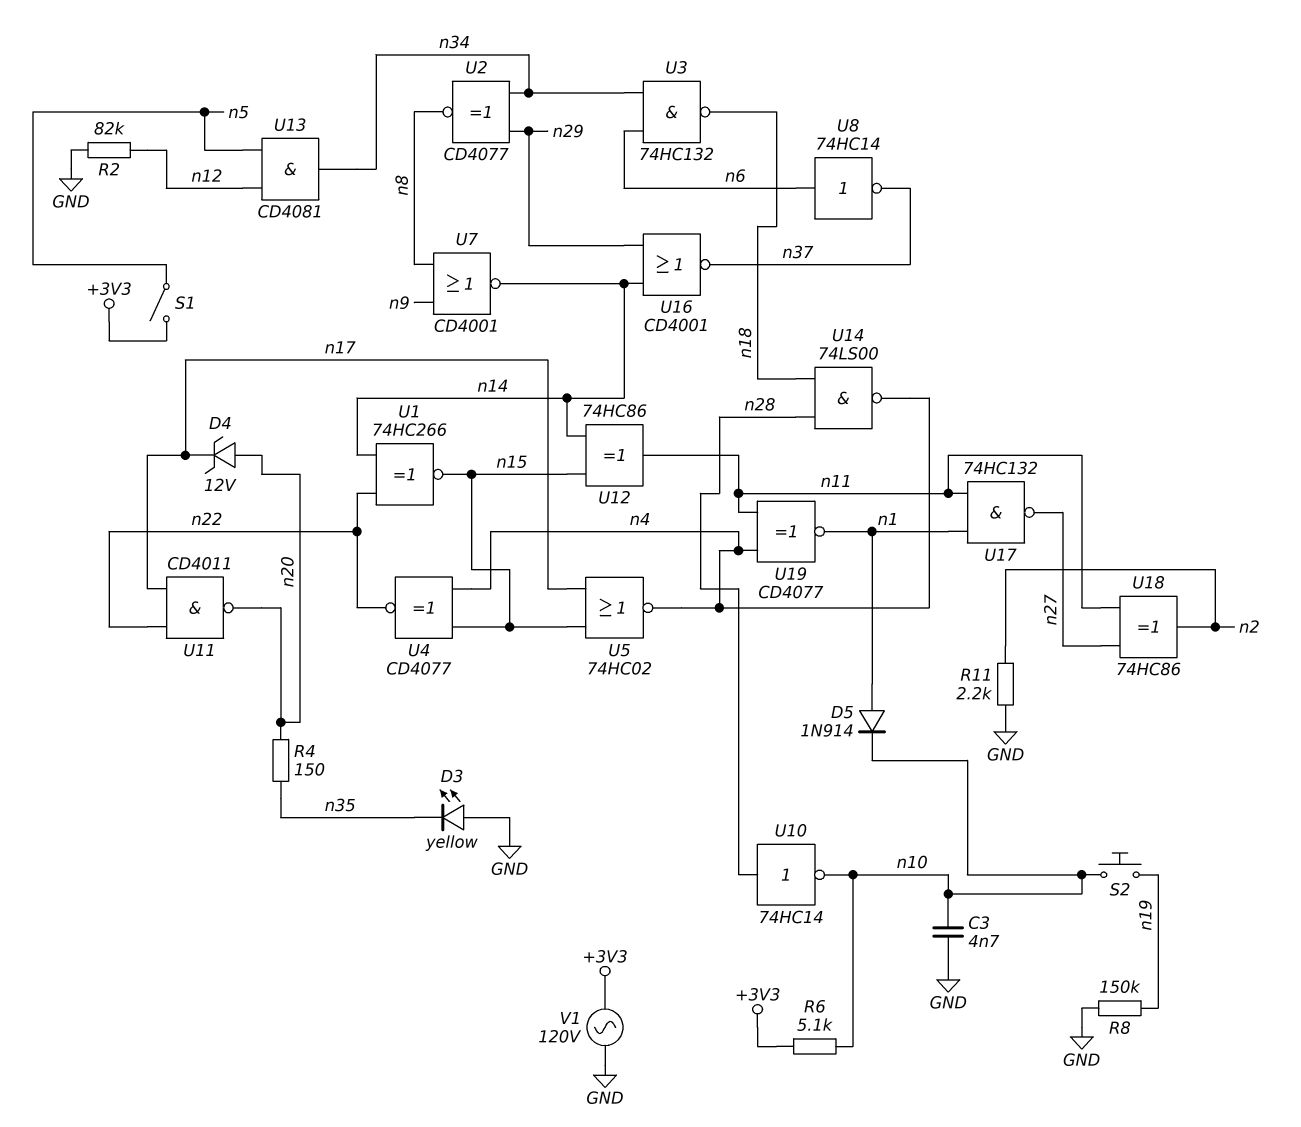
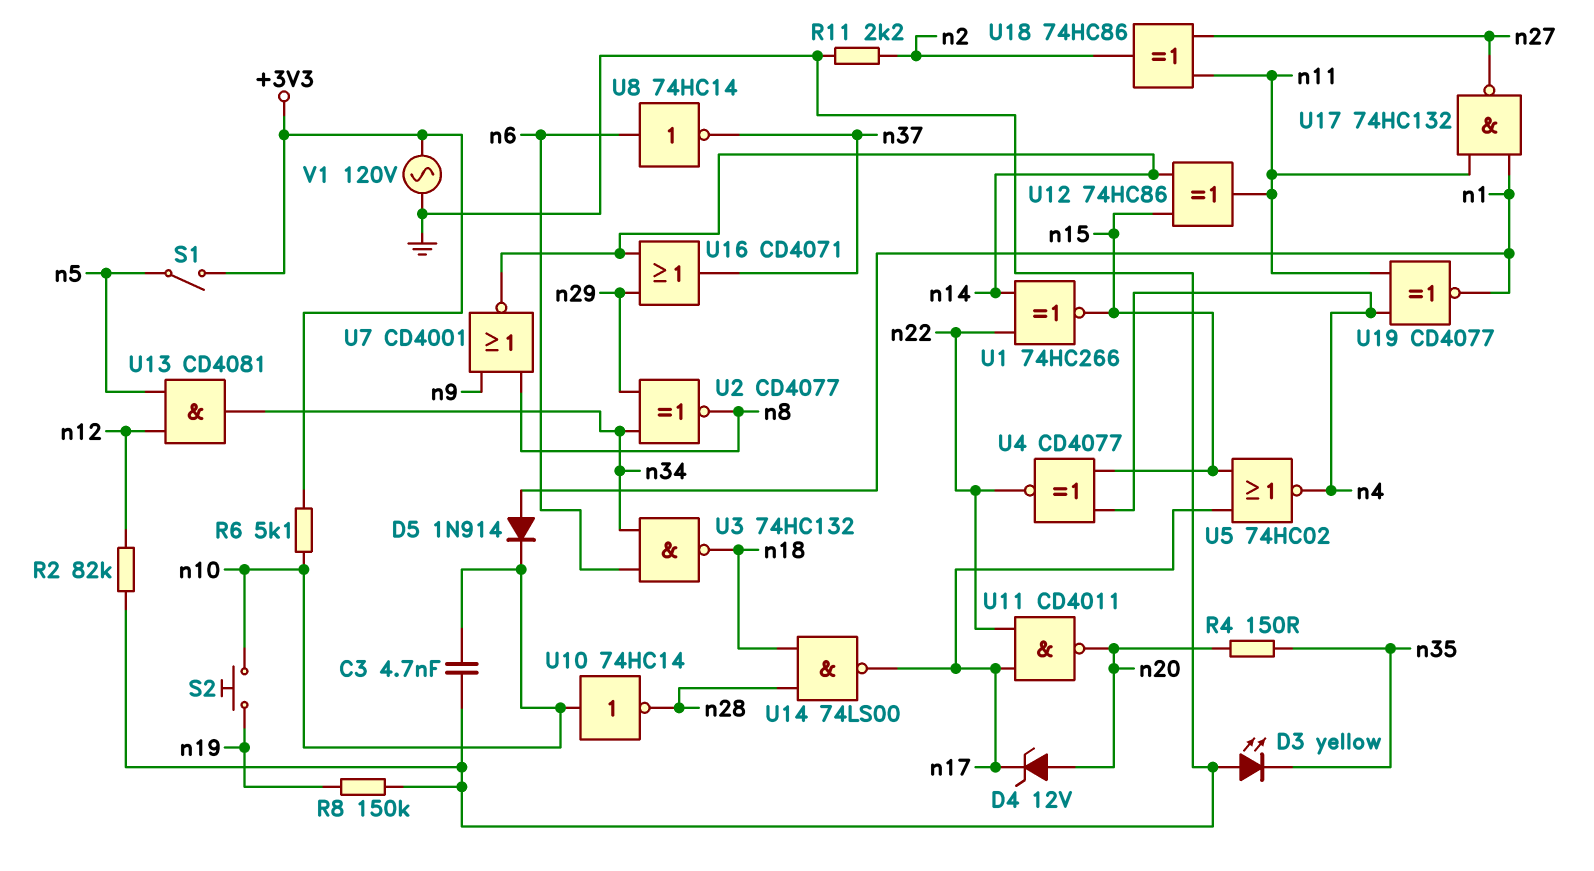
U10: NOT 74HC14 (in n28, out n10) -> NOT 74HC14 (in n10, out n28)
U14: NAND 74LS00 (in n18, in n28, out n4) -> NAND 74LS00 (in n18, in n28, out n17)
U16: NOR CD4001 (in n14, in n29, out n37) -> OR CD4071 (in n14, in n29, out n37)

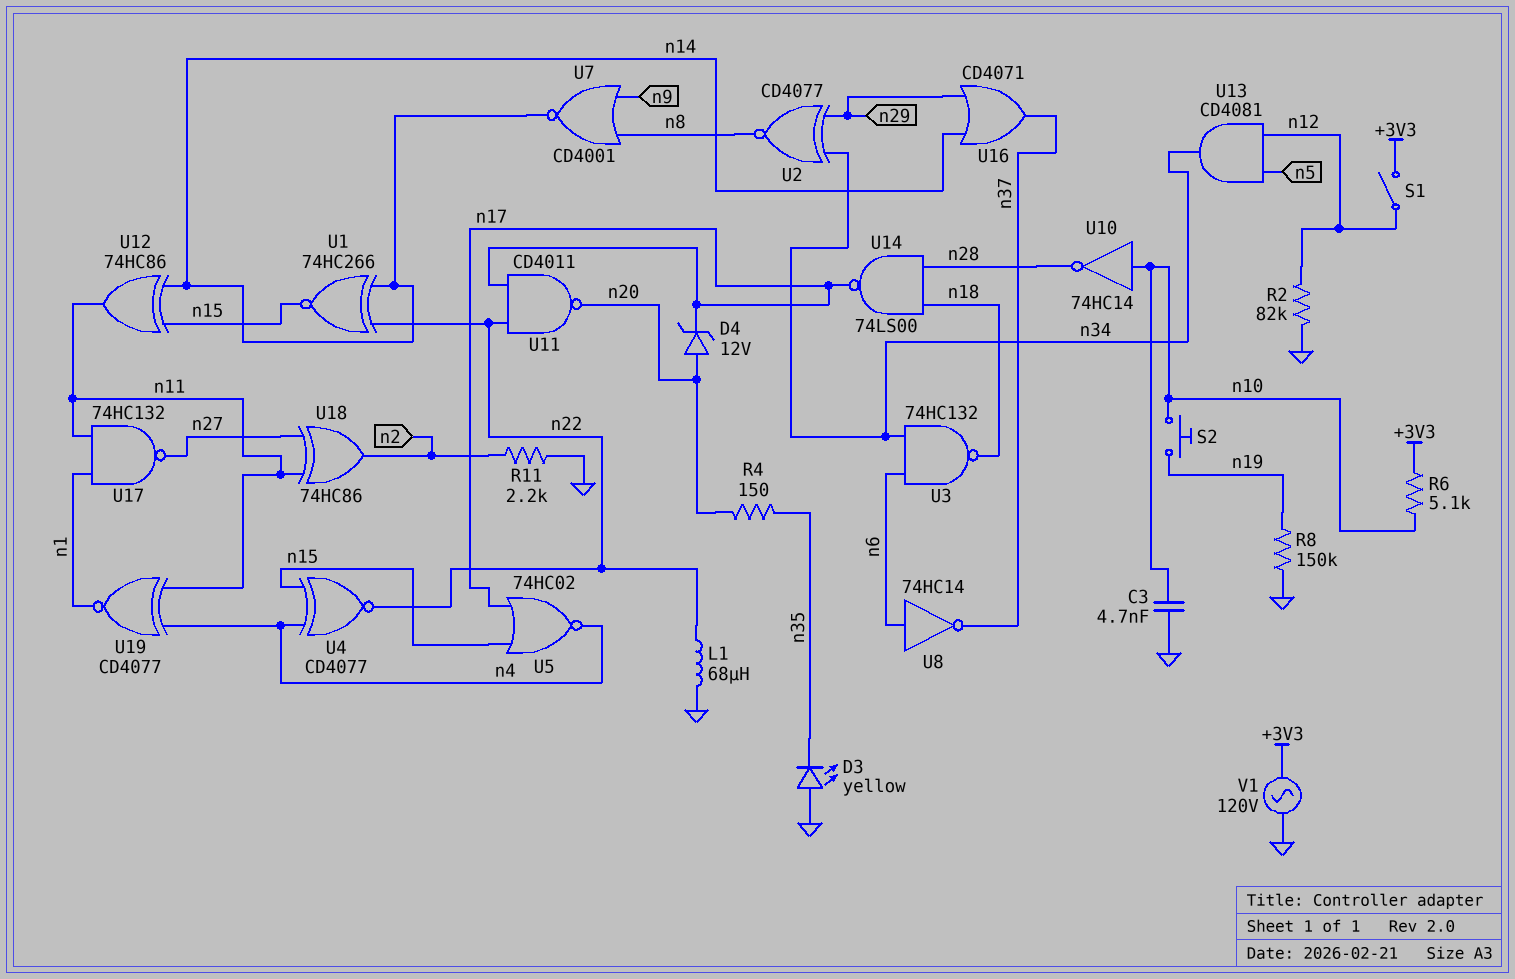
D5: diode 1N914 (A n1, K n10) -> none
L1: none -> 68uH (GND, n22)
S1: switch (+3V3, n5) -> switch (+3V3, n12)

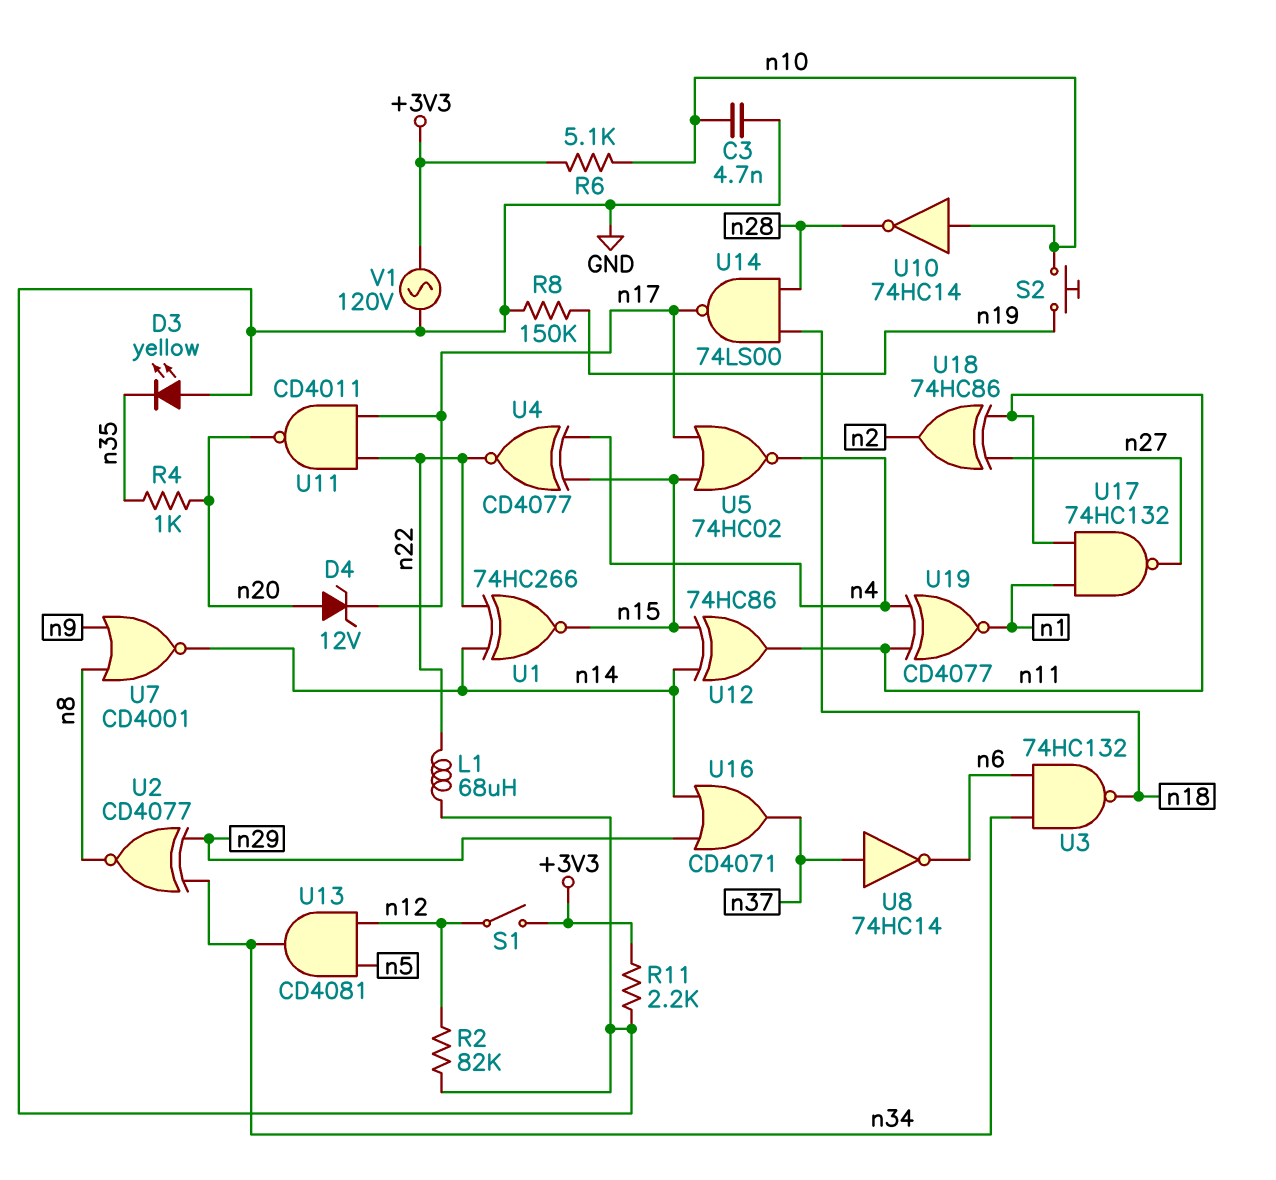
R4: 150 (n20, n35) -> 1k (n20, n35)
R11: 2.2k (GND, n2) -> 2.2k (+3V3, GND)
U8: NOT 74HC14 (in n6, out n37) -> NOT 74HC14 (in n37, out n6)

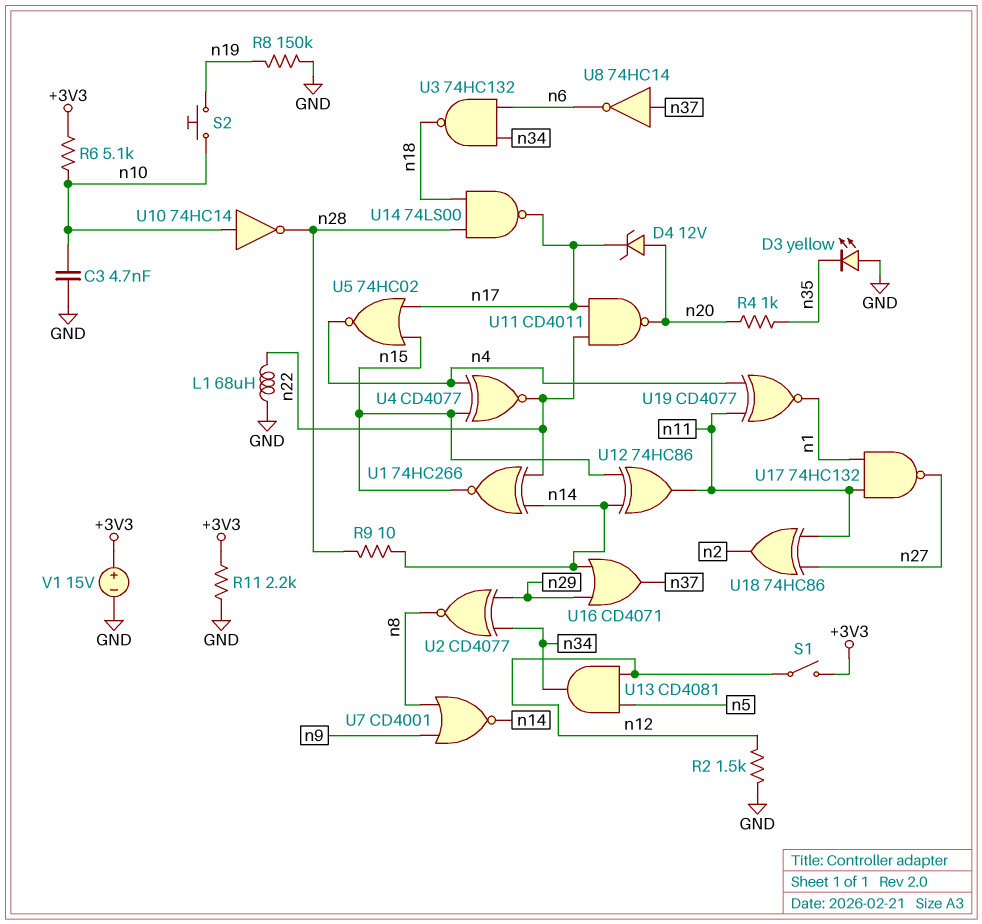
R2: 82k (GND, n12) -> 1.5k (GND, n12)
R9: none -> 10 (n14, n28)
V1: AC 120V (+3V3, GND) -> 15V (plus +3V3, minus GND)

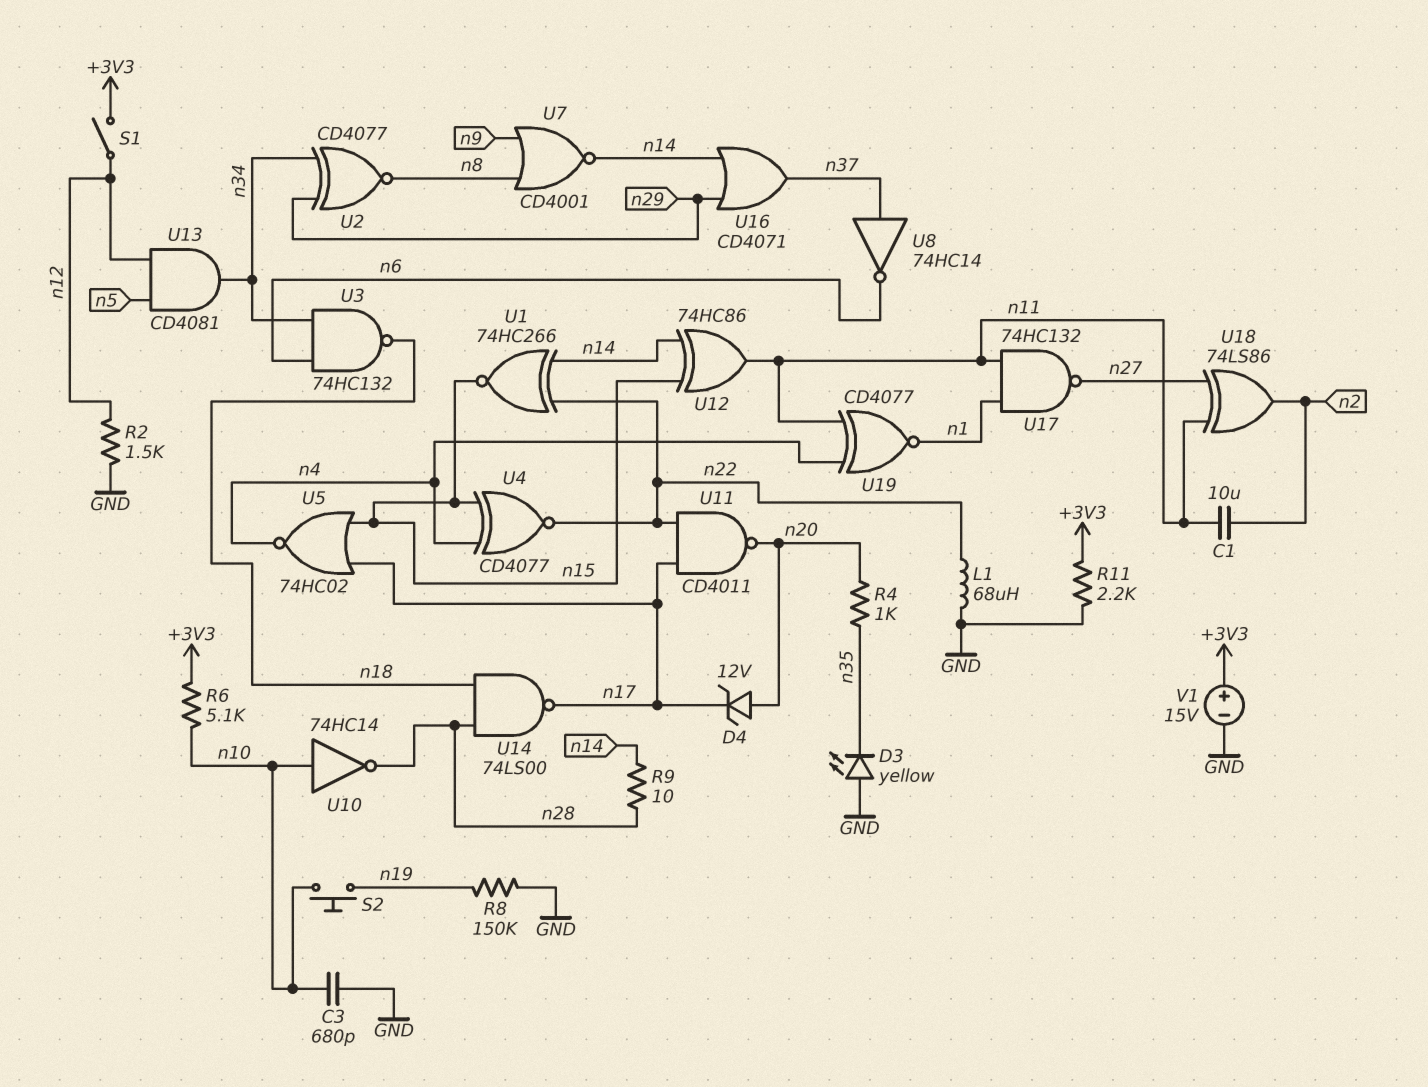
C1: none -> 10uF (n2, n11)
C3: 4.7nF (GND, n10) -> 680pF (GND, n10)
U18: XOR 74HC86 (in n11, in n27, out n2) -> XOR 74LS86 (in n11, in n27, out n2)

